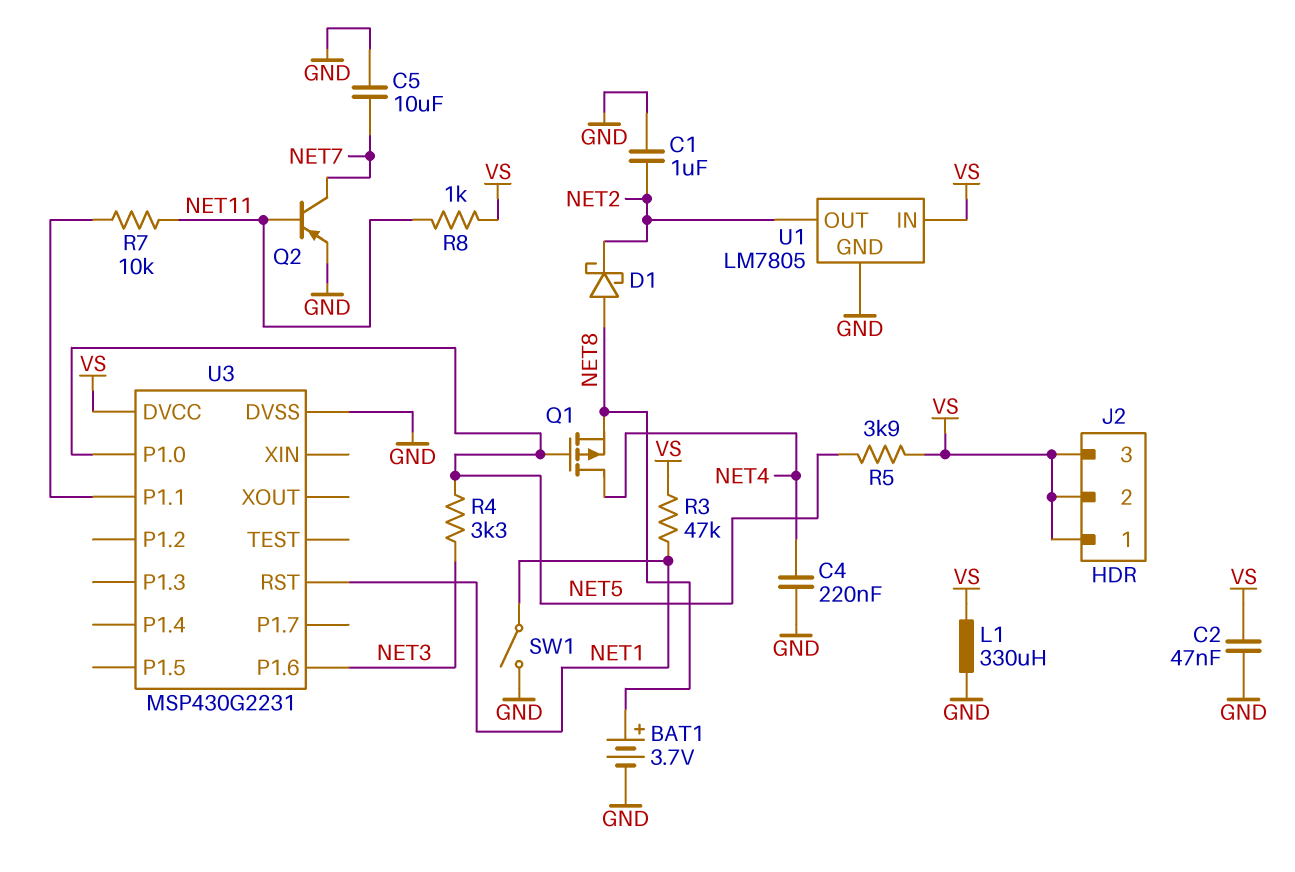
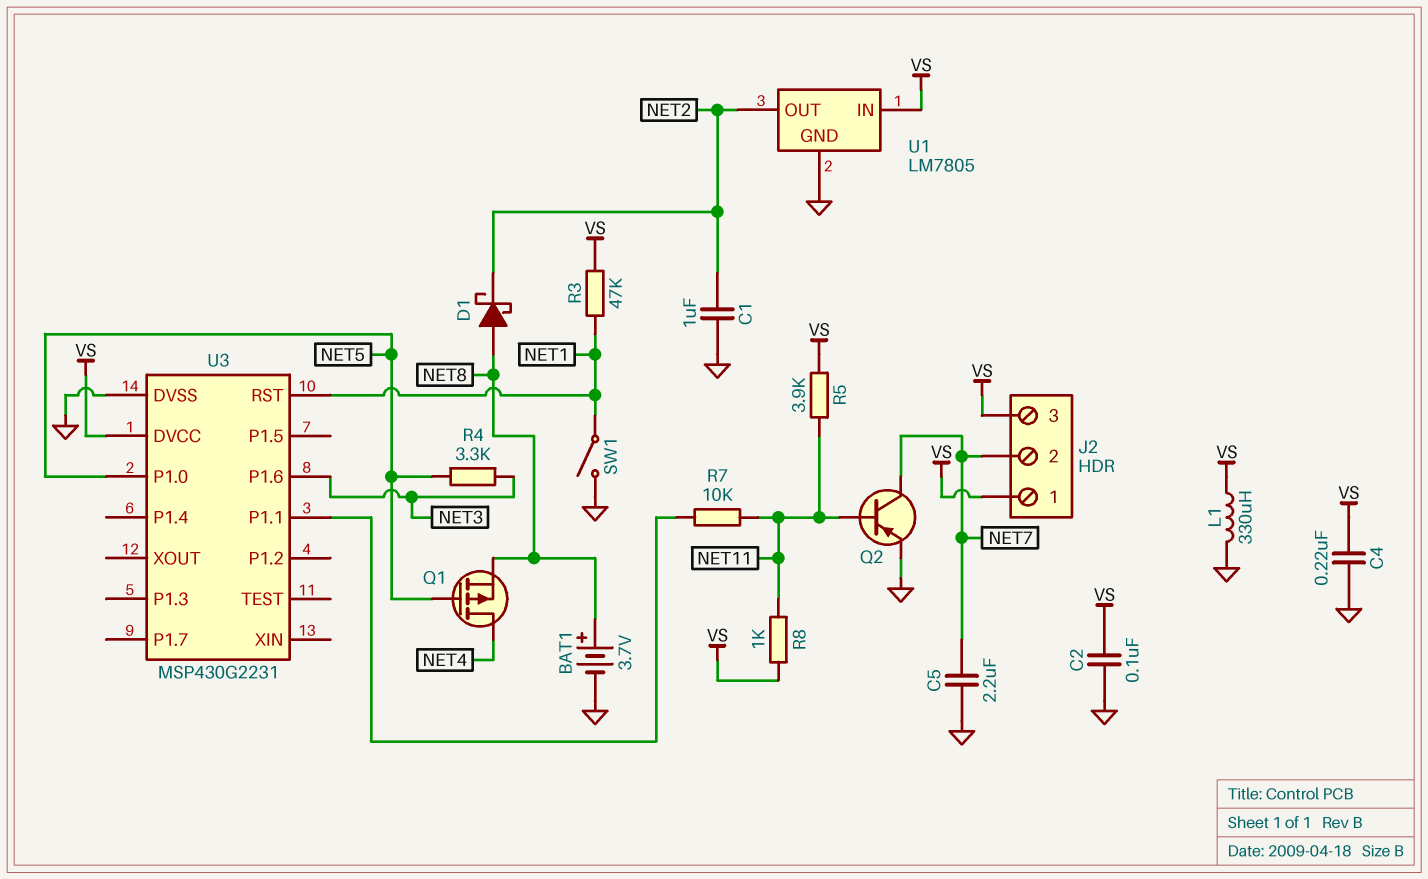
C2: 47nF (GND, VS) -> 100nF (GND, VS)
C4: 220nF (GND, NET4) -> 220nF (GND, VS)
C5: 10uF (GND, NET7) -> 2.2uF (GND, NET7)
J2 pin 2: VS -> NET7
R5: 3.9k (NET5, VS) -> 3.9k (NET11, VS)

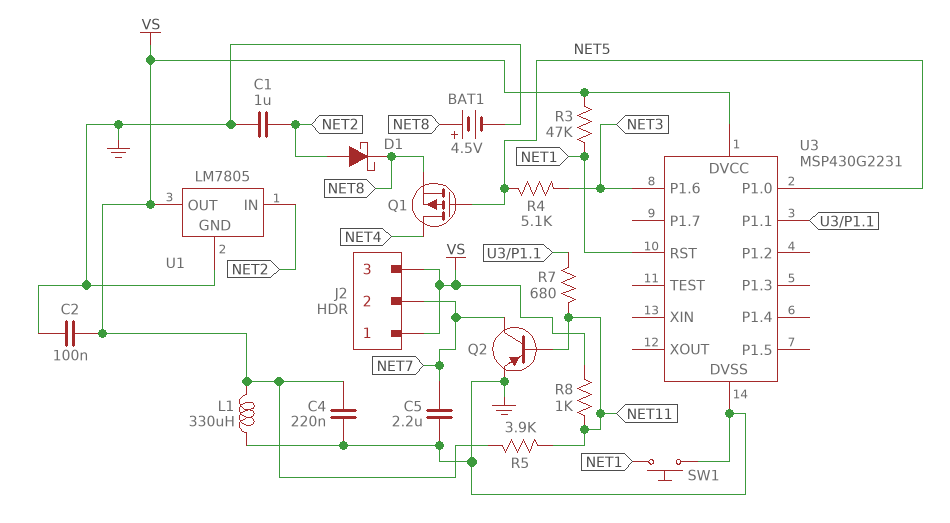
BAT1: 3.7V (plus NET8, minus GND) -> 4.5V (plus NET8, minus GND)
D1: schottky (A NET8, K NET2) -> schottky (A NET2, K NET8)
R4: 3.3k (NET3, NET5) -> 5.1k (NET3, NET5)
R7: 10k (NET11, U3/P1.1) -> 680 (NET11, U3/P1.1)
SW1: switch (GND, NET1) -> button (GND, NET1)
U1 pin IN: VS -> NET2
U1 pin OUT: NET2 -> VS

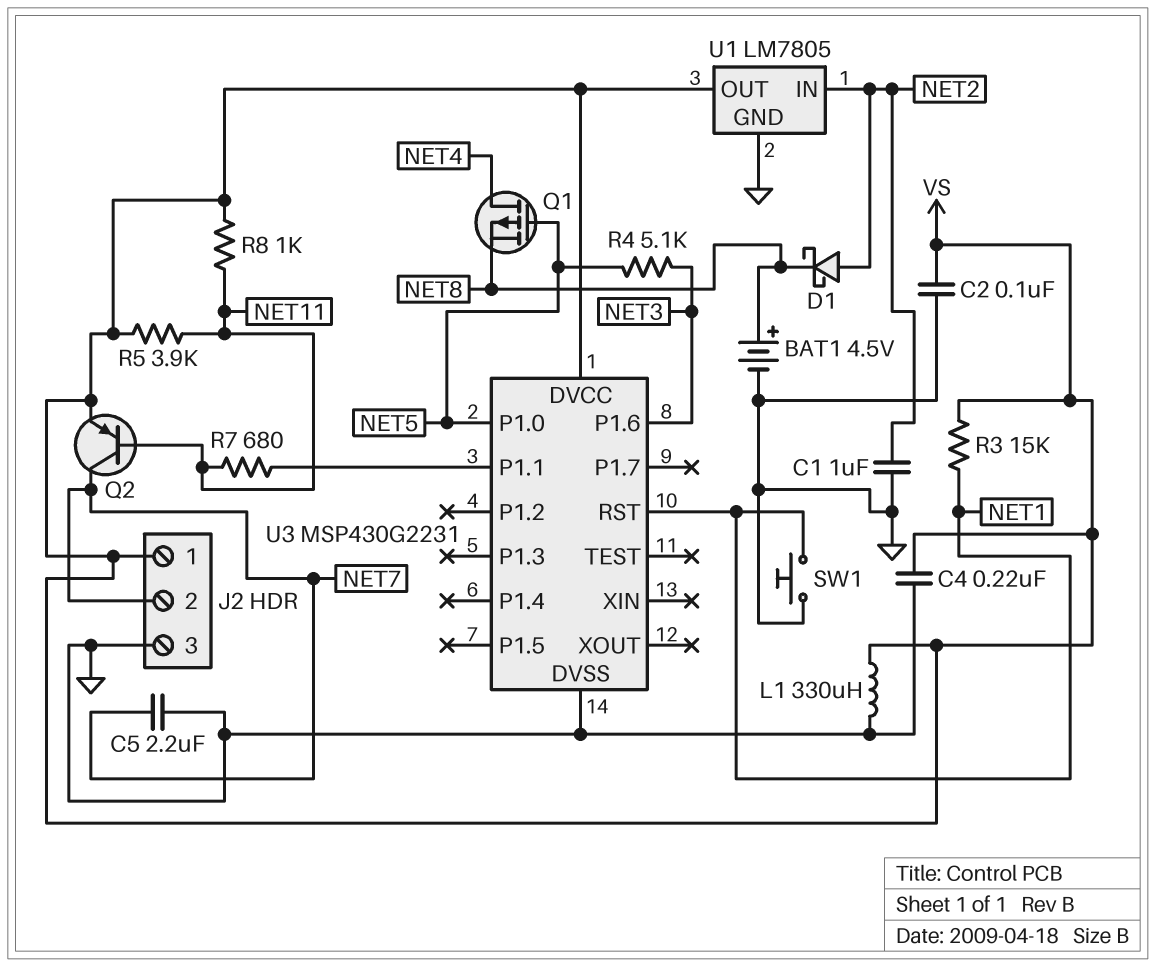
J2 pin 3: VS -> GND
Q2: PNP (B NET11, C NET7, E GND) -> PNP (B NET11, C NET7, E VS)
R3: 47k (NET1, VS) -> 15k (NET1, VS)

